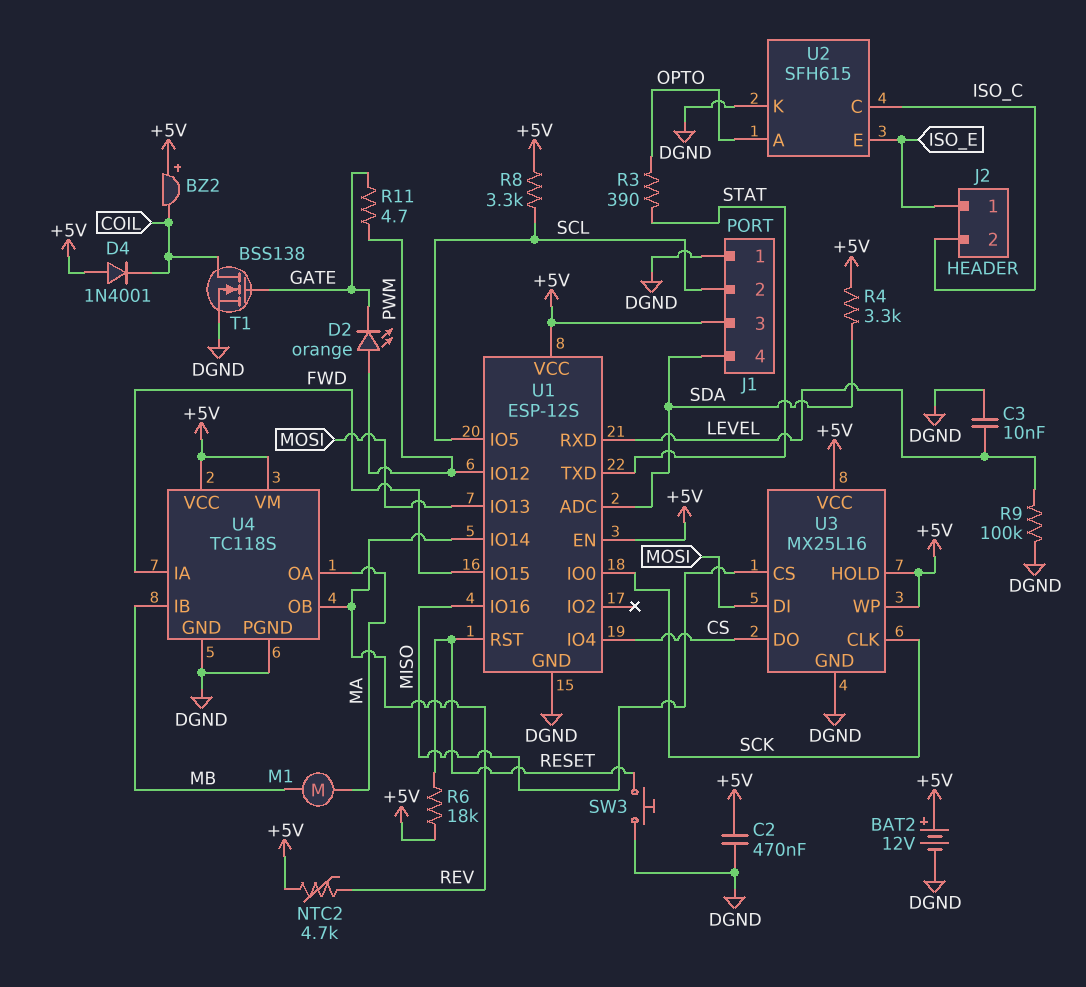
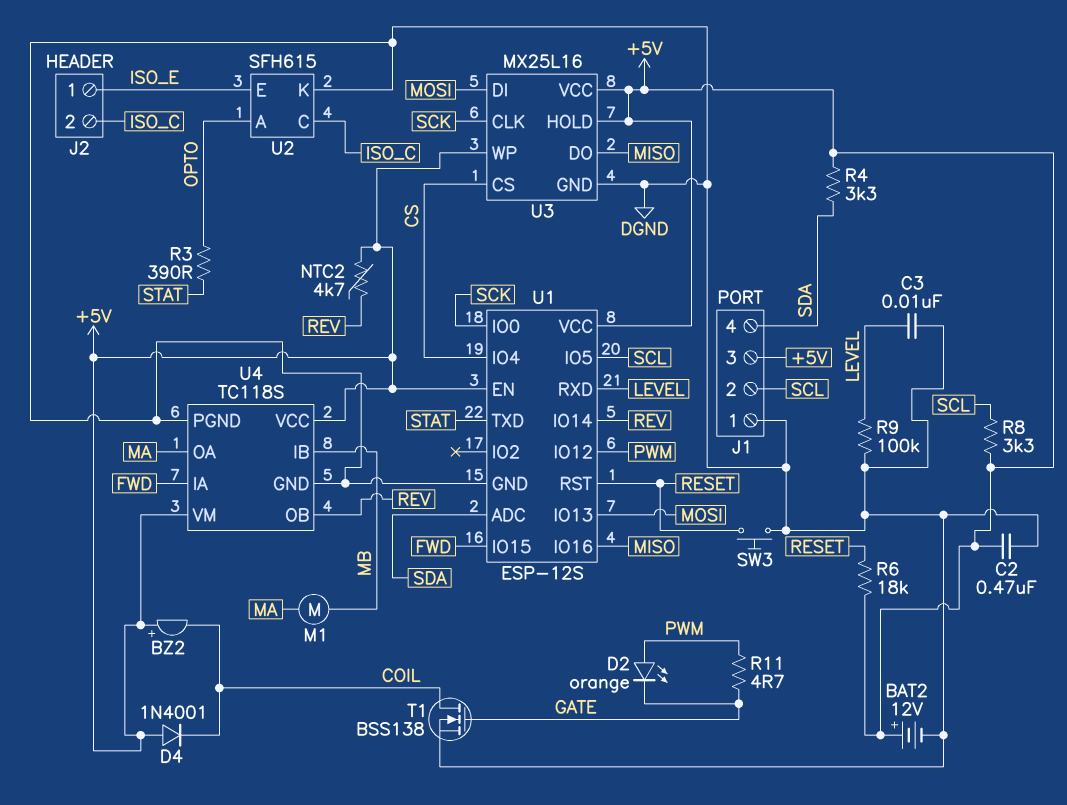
U3 pin CS: MISO -> CS
U3 pin DO: CS -> MISO

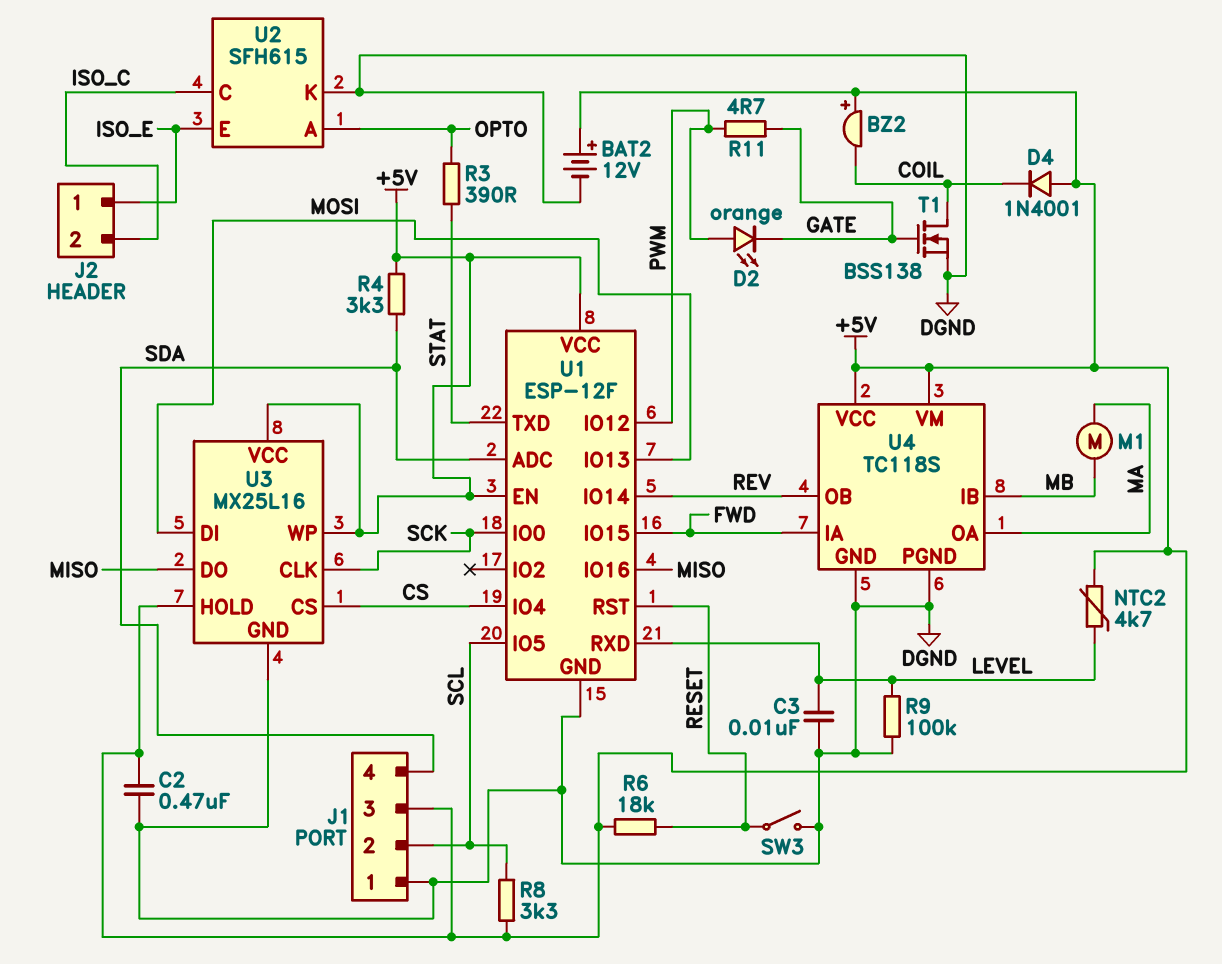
NTC2: 4.7k (+5V, REV) -> 4.7k (+5V, LEVEL)
SW3: button (DGND, RESET) -> switch (DGND, RESET)
U1: ESP-12S -> ESP-12F

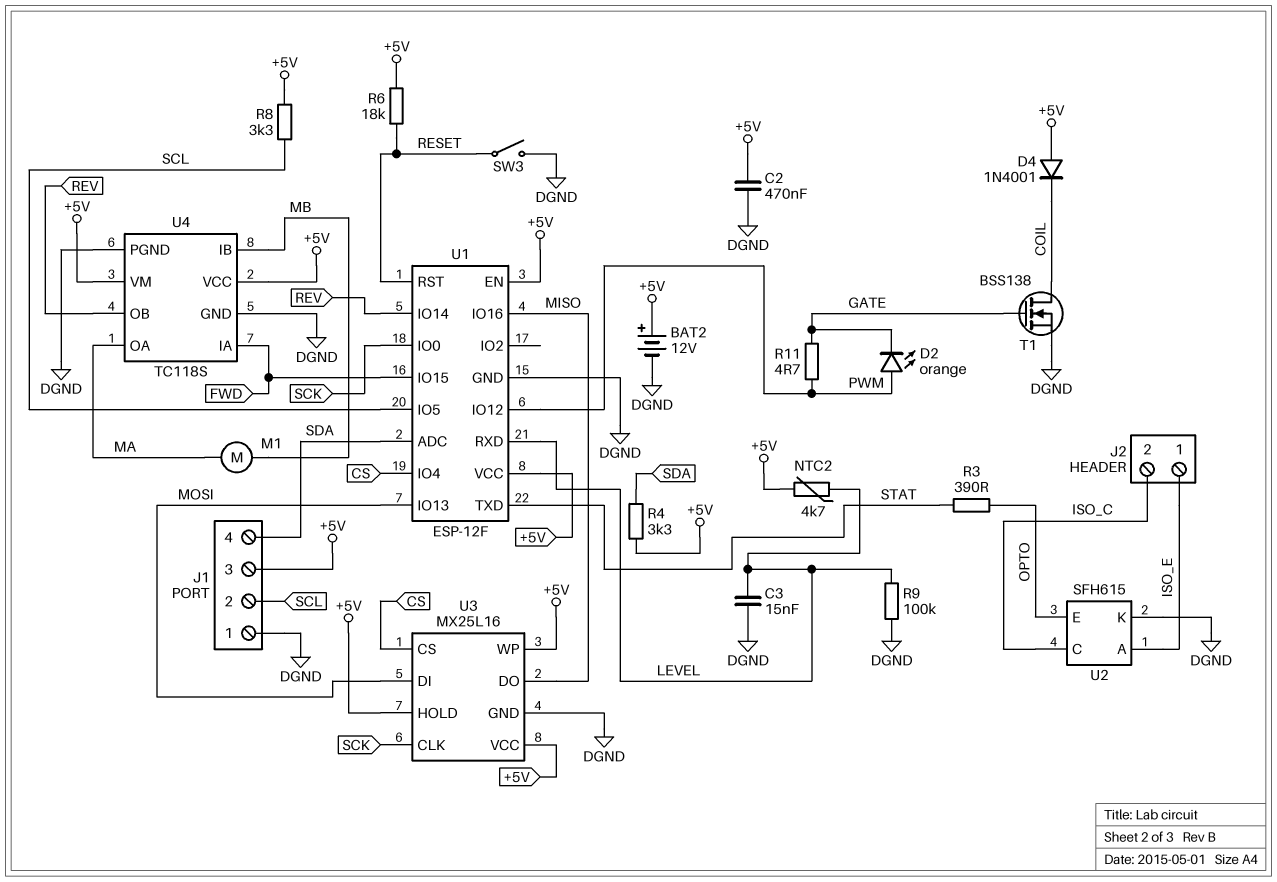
BZ2: buzzer (plus +5V, minus COIL) -> none
C3: 10nF (DGND, LEVEL) -> 15nF (DGND, LEVEL)
U2 pin A: OPTO -> ISO_E
U2 pin E: ISO_E -> OPTO

